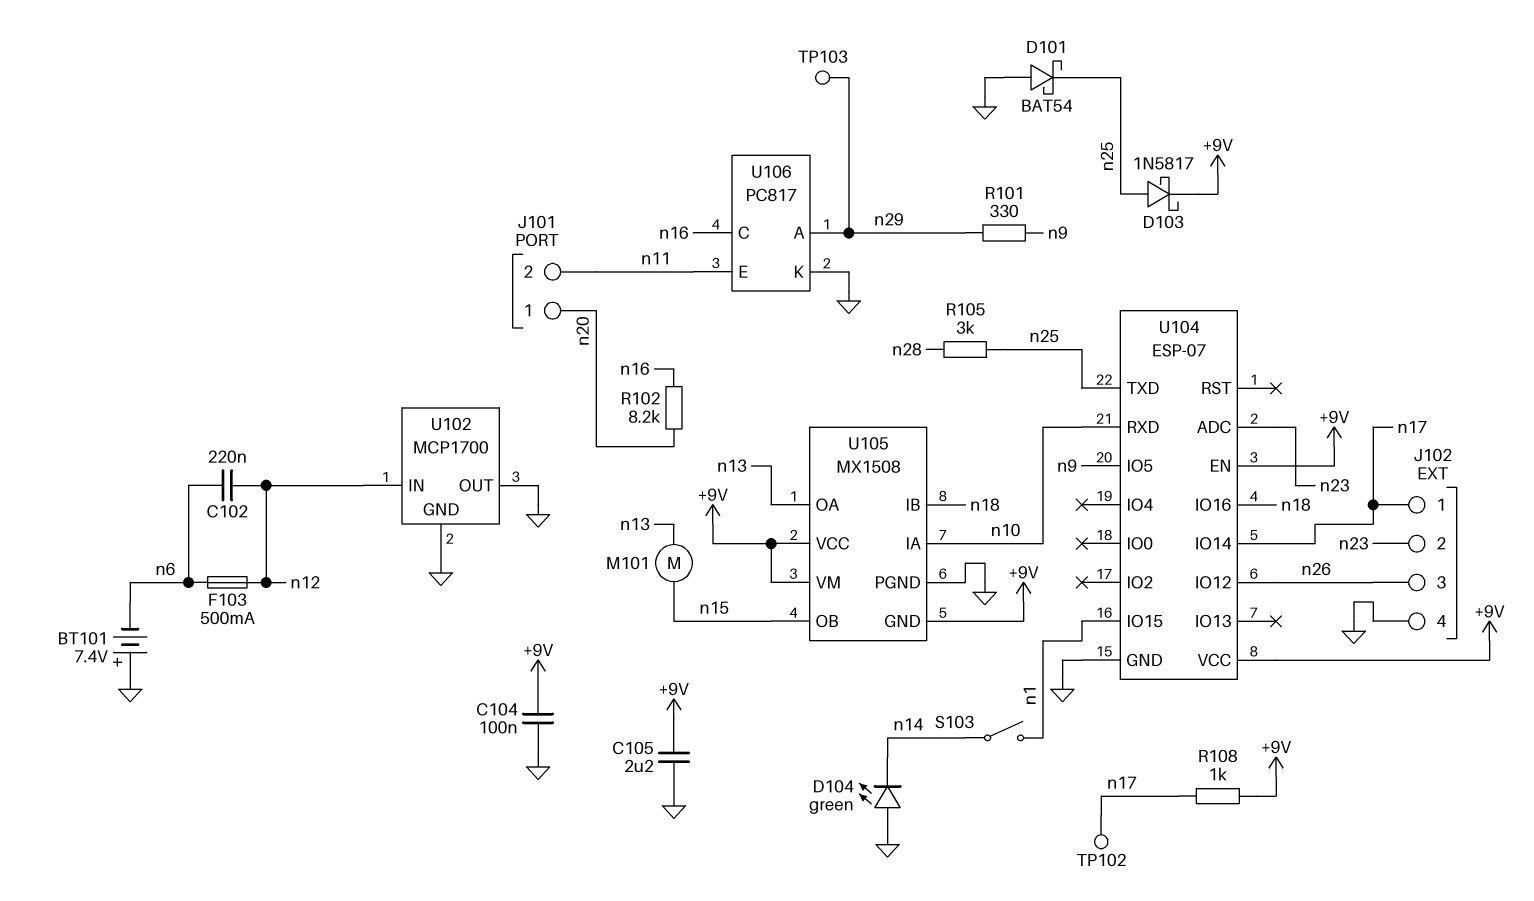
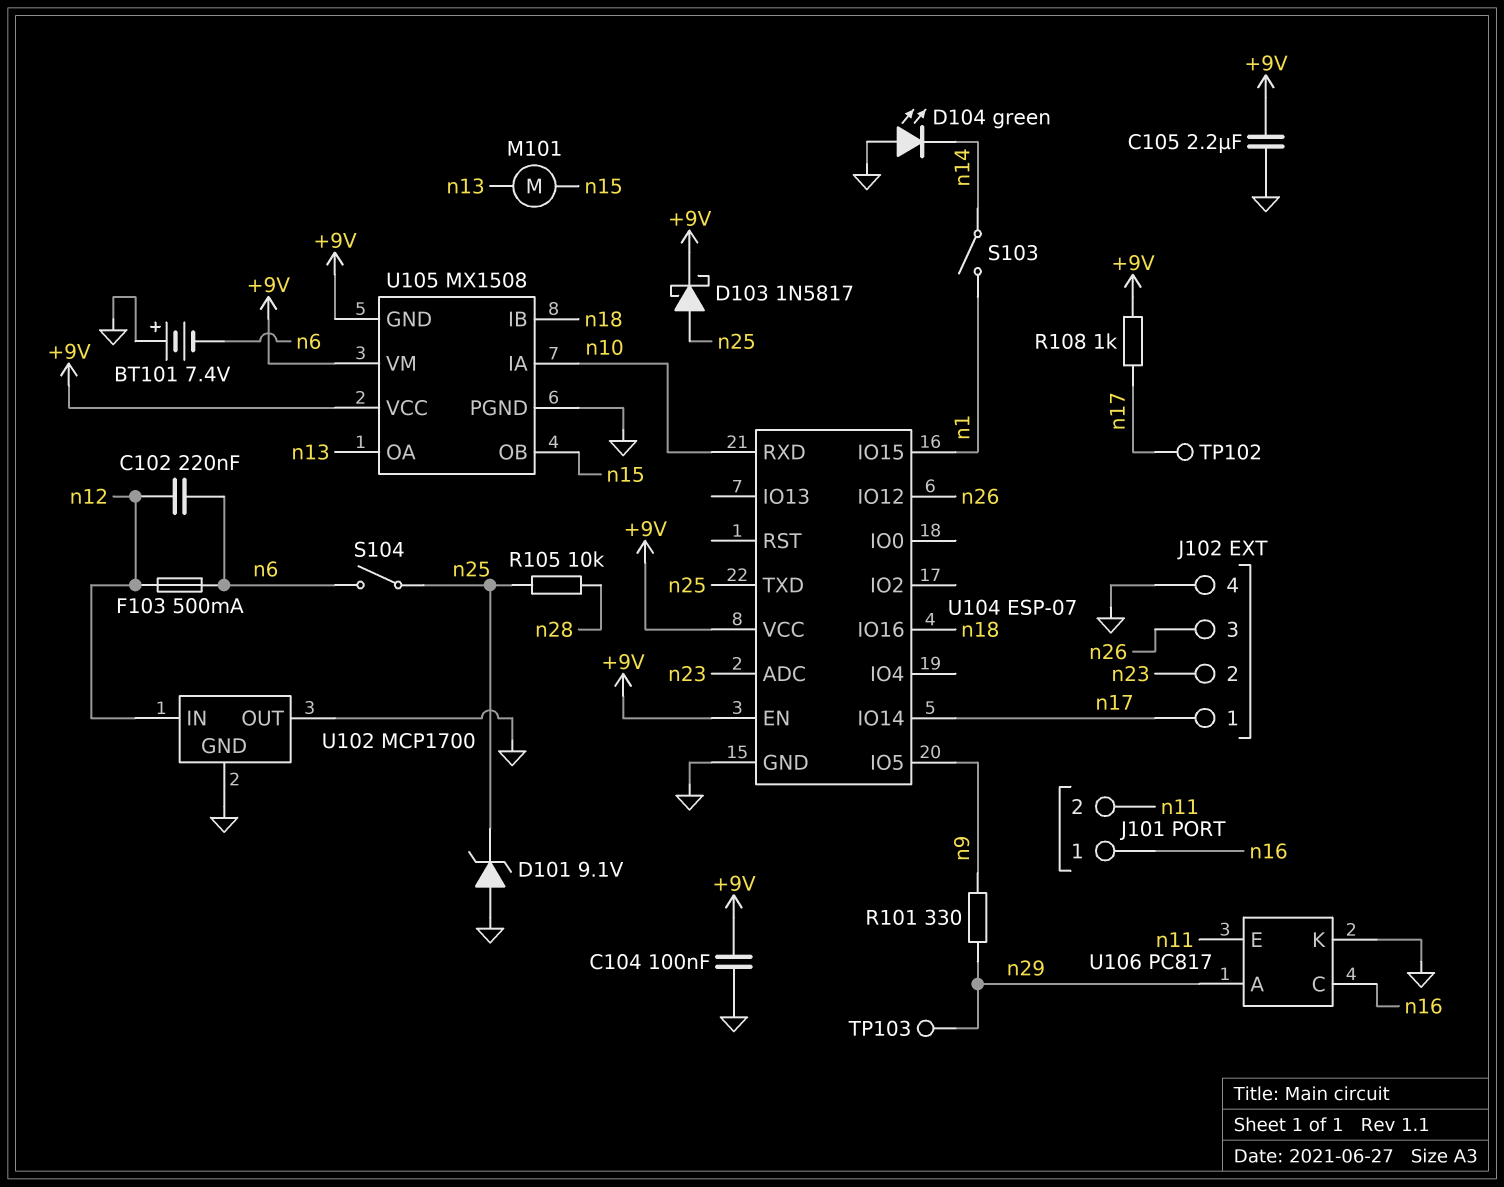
D101: schottky BAT54 (A GND, K n25) -> zener 9.1V (A GND, K n25)
J101 pin 1: n20 -> n16
R102: 8.2k (n16, n20) -> none
R105: 3k (n25, n28) -> 10k (n25, n28)
S104: none -> switch (n6, n25)

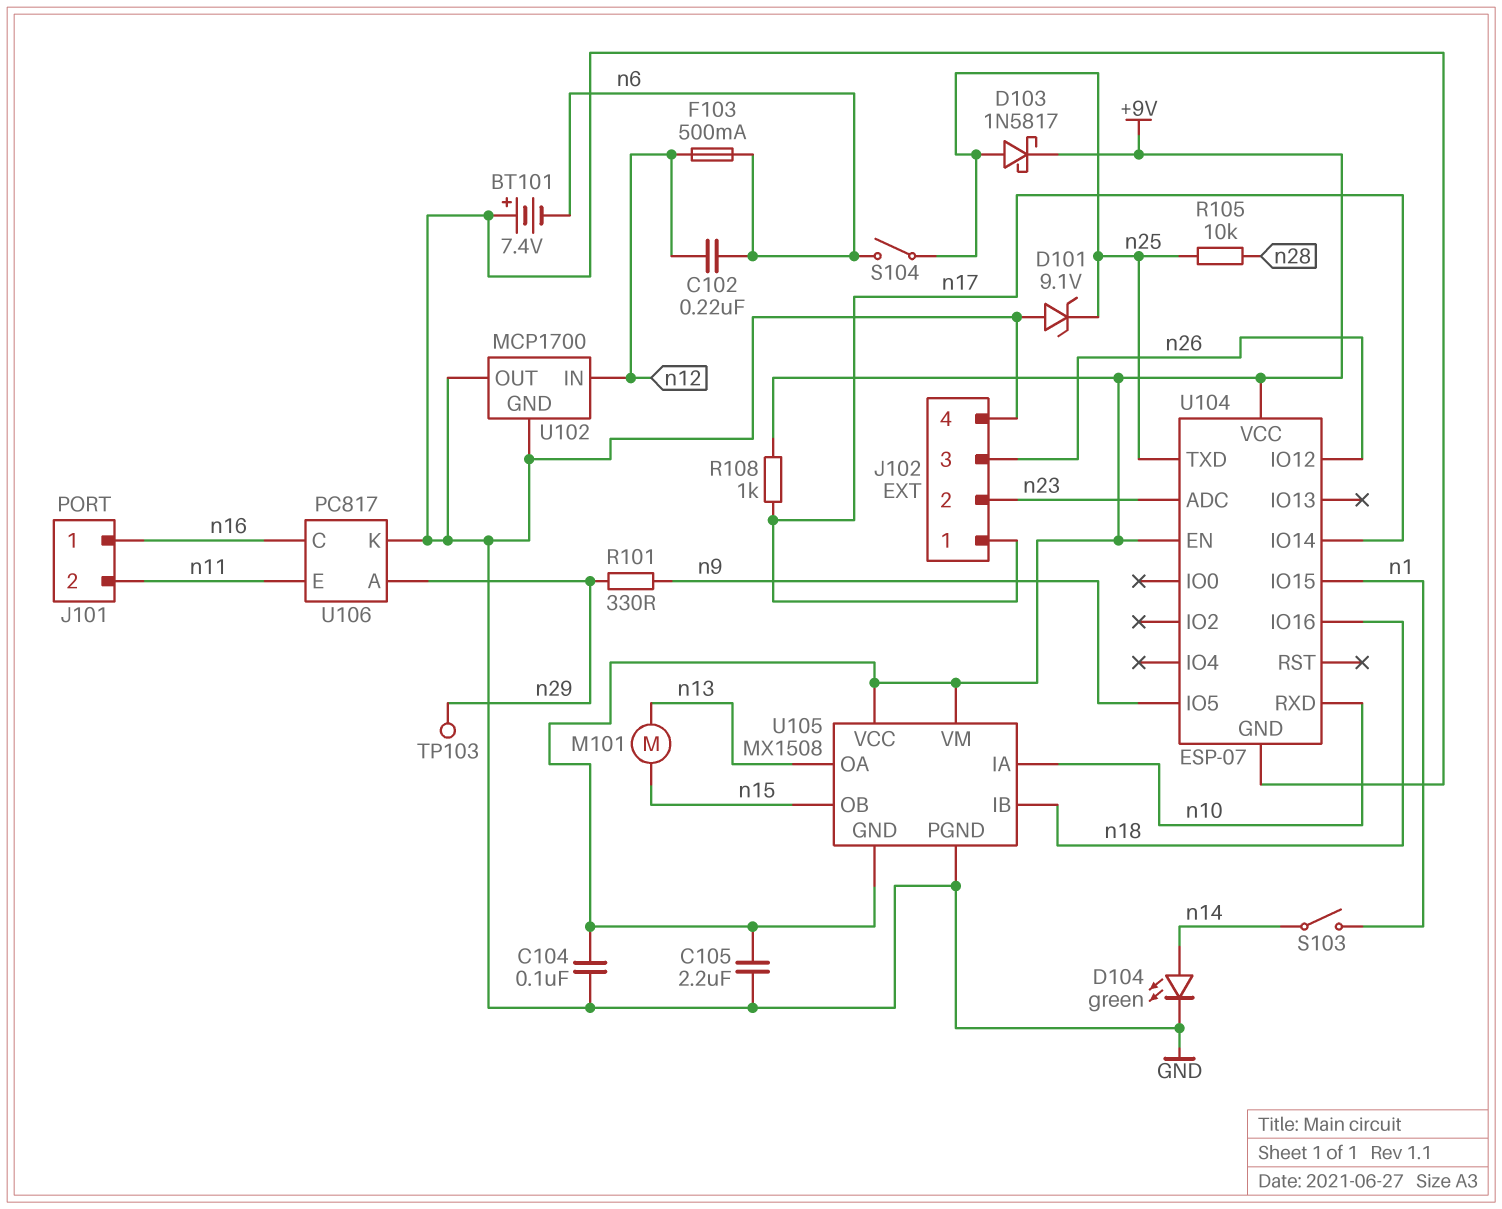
D104: LED green (A GND, K n14) -> LED green (A n14, K GND)
TP102: test point (n17) -> none

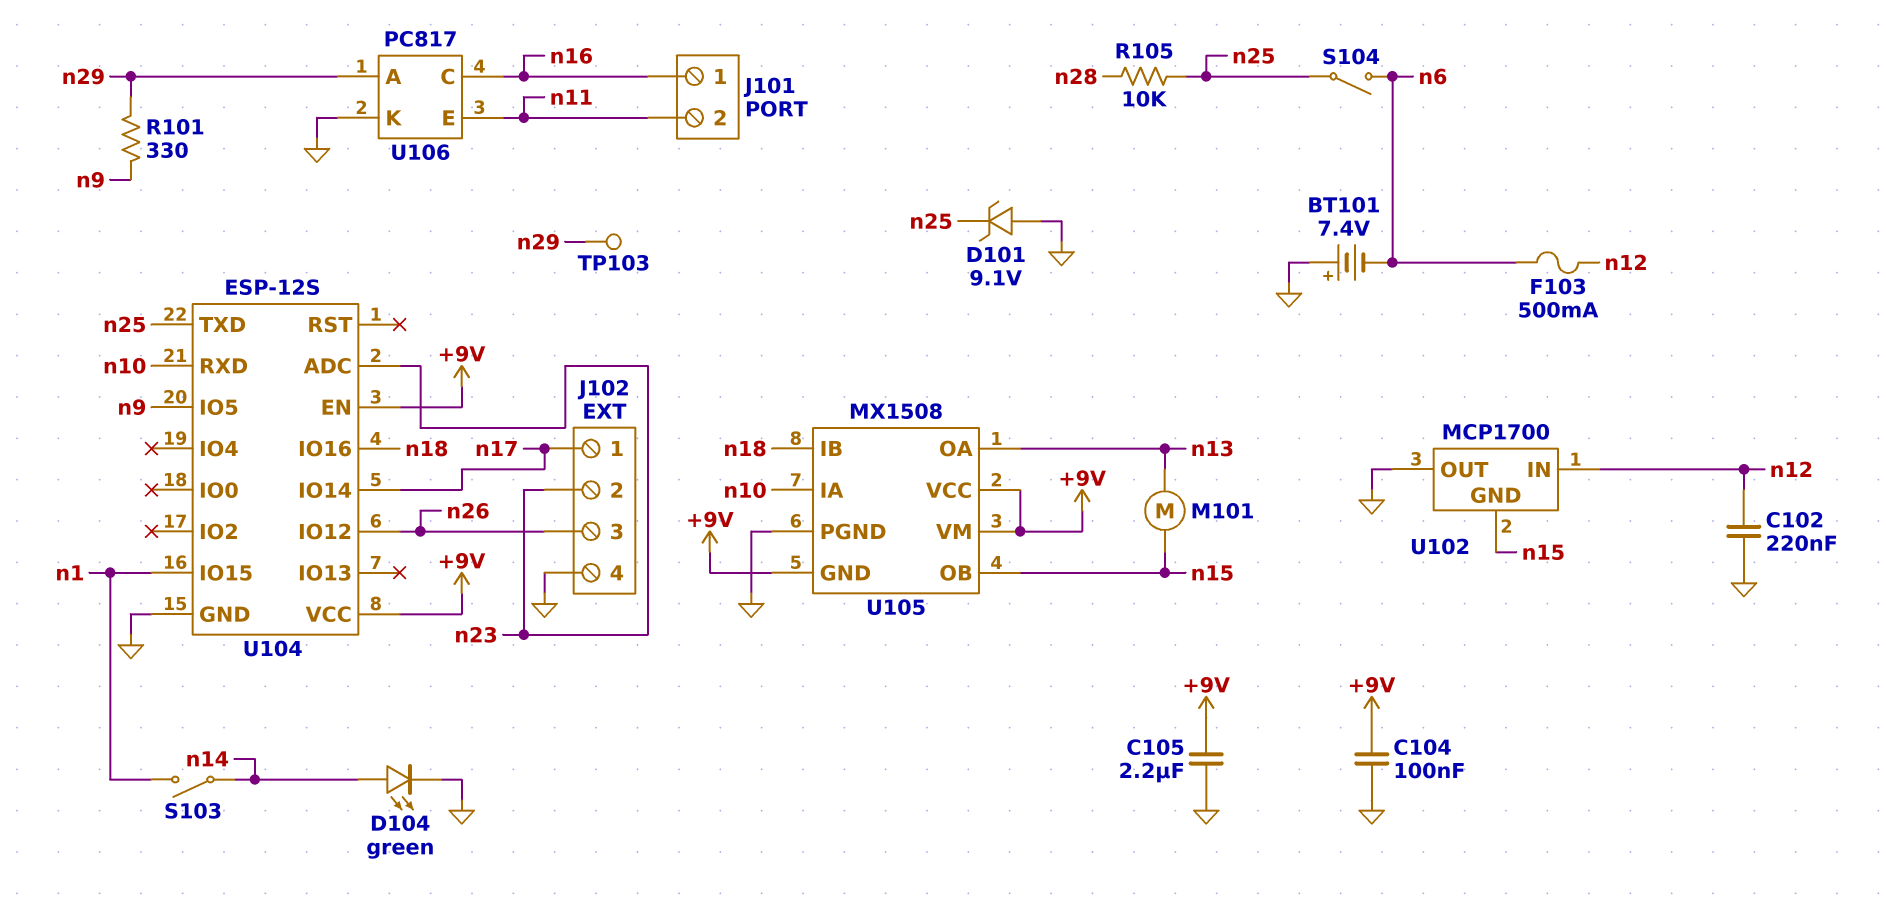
C102: 220nF (n6, n12) -> 220nF (GND, n12)
D103: schottky 1N5817 (A n25, K +9V) -> none
R108: 1k (+9V, n17) -> none
U102 pin GND: GND -> n15
U104: ESP-07 -> ESP-12S

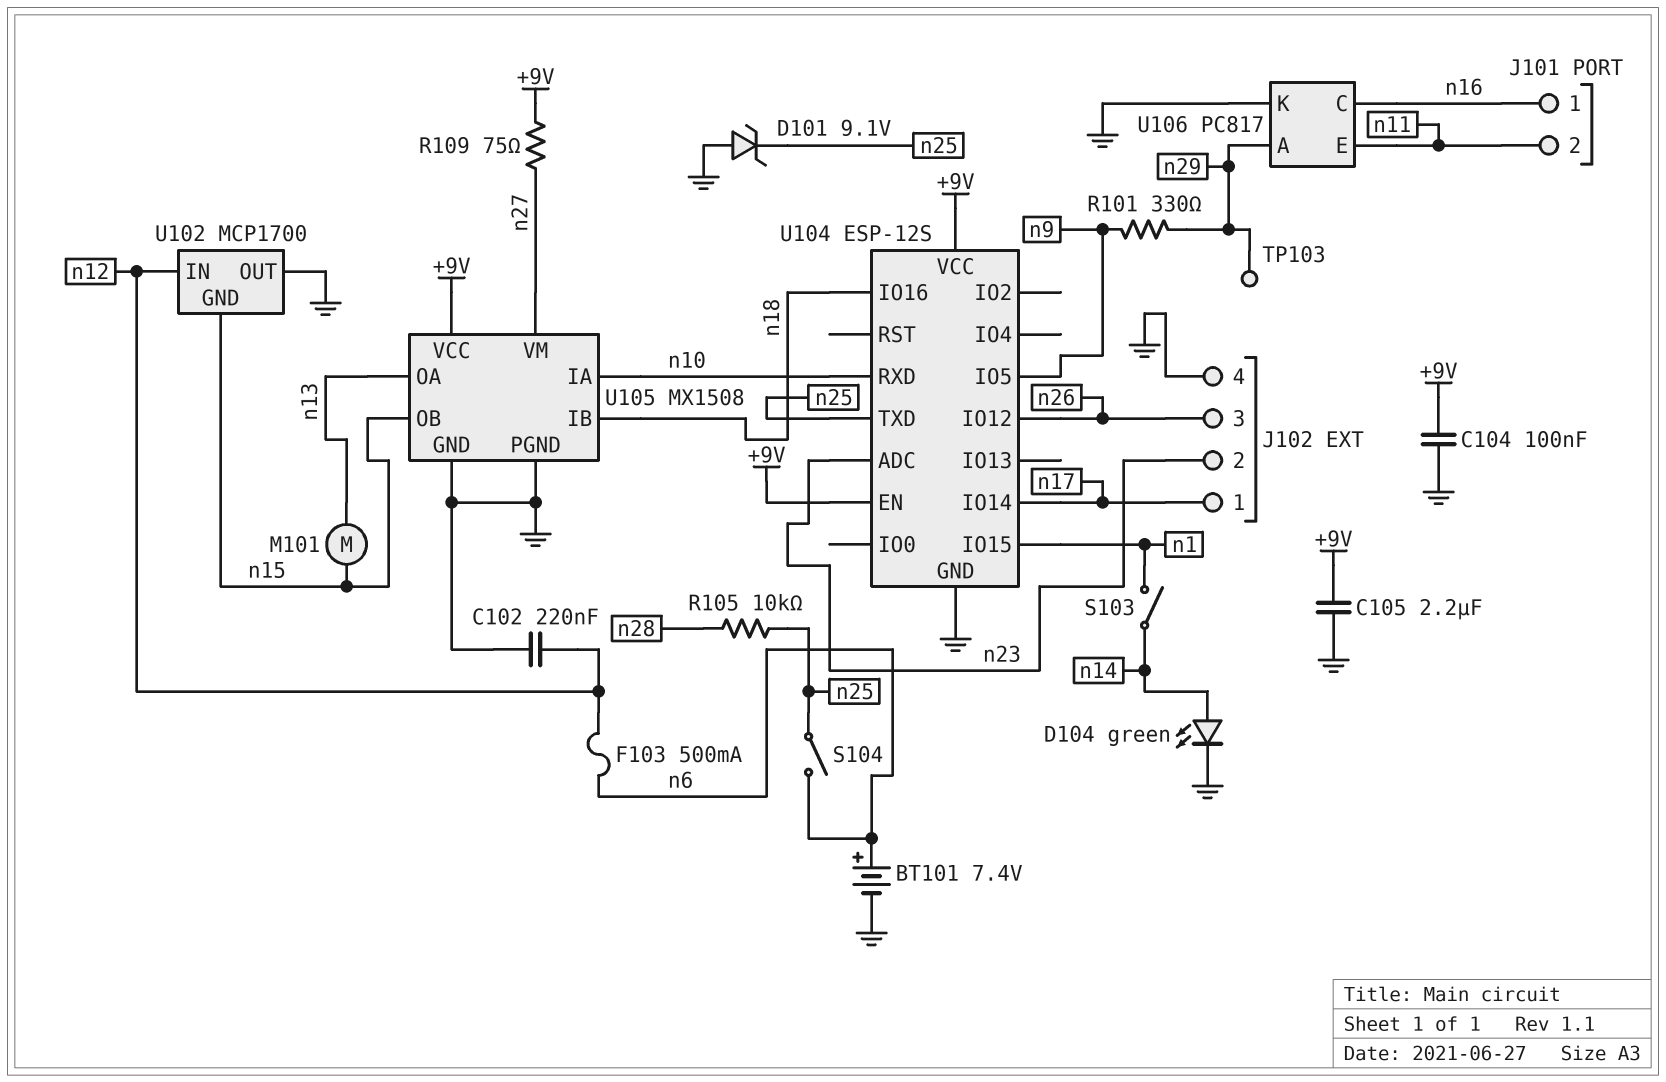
BT101: 7.4V (plus GND, minus n6) -> 7.4V (plus n6, minus GND)
R109: none -> 75 (+9V, n27)
U105 pin GND: +9V -> GND
U105 pin VM: +9V -> n27

